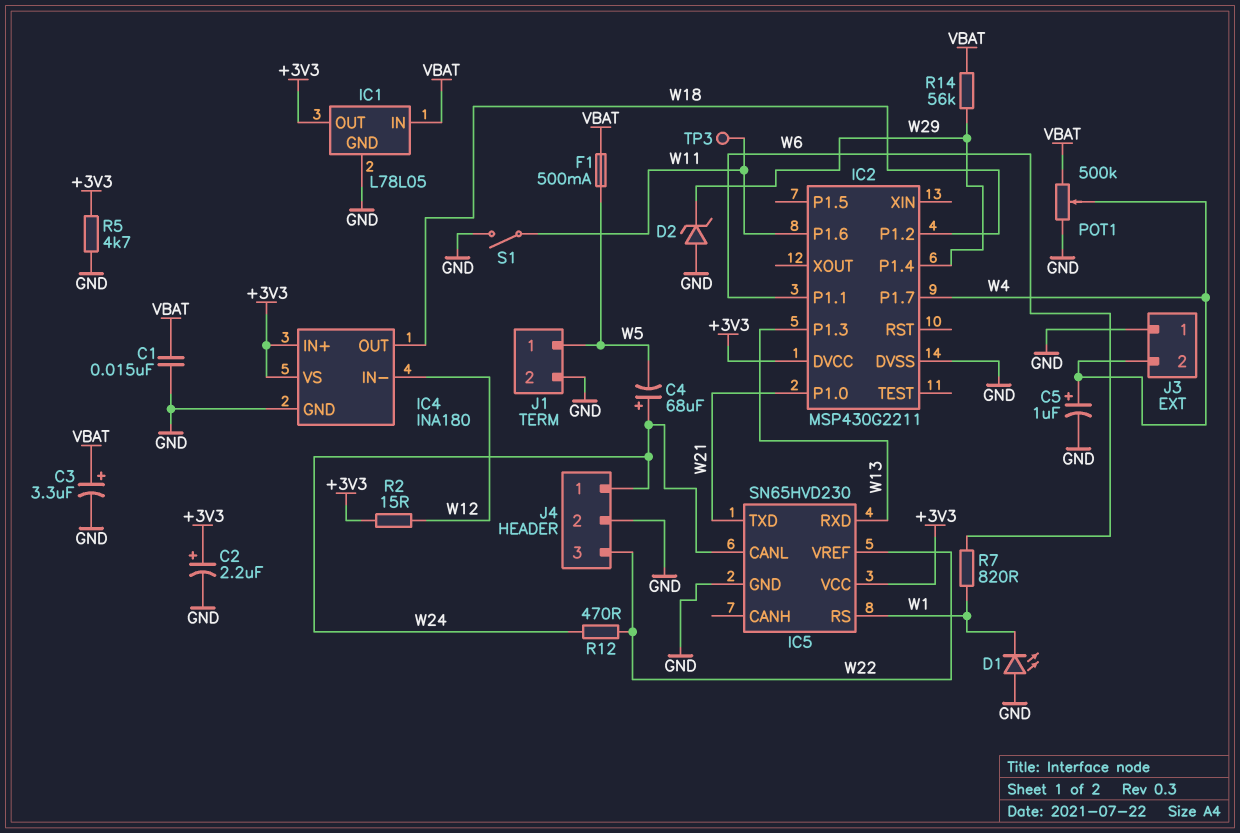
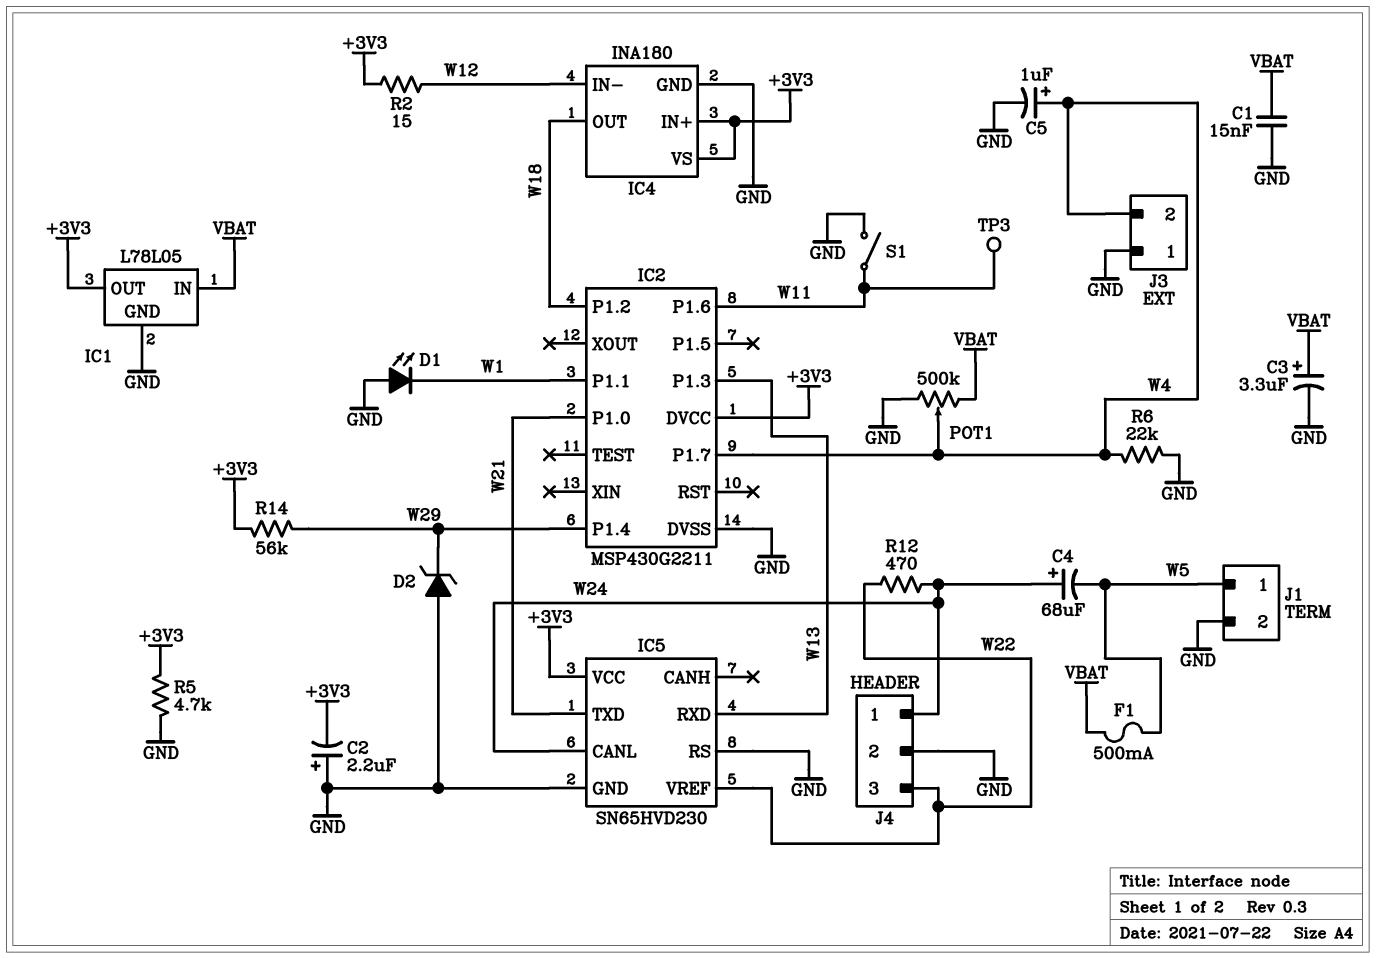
C2: 2.2uF (plus +3V3, minus GND) -> 2.2uF (plus GND, minus +3V3)
IC2 pin P1.1: W6 -> W1
IC5 pin RS: W1 -> GND
R6: none -> 22k (GND, W4)
R7: 820 (W1, W6) -> none
R14: 56k (VBAT, W29) -> 56k (+3V3, W29)

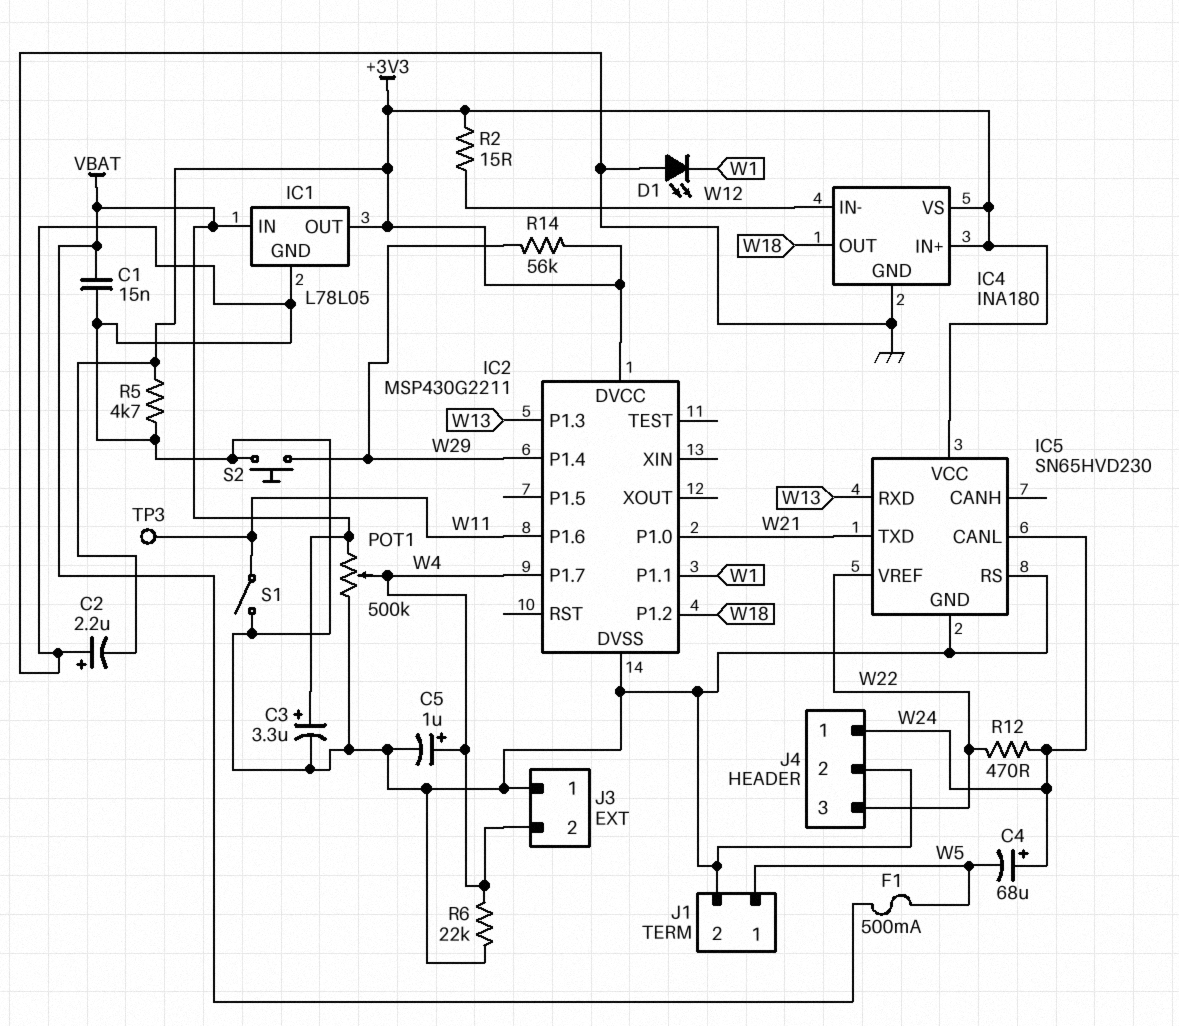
D2: zener (A GND, K W29) -> none
S2: none -> button (GND, W29)

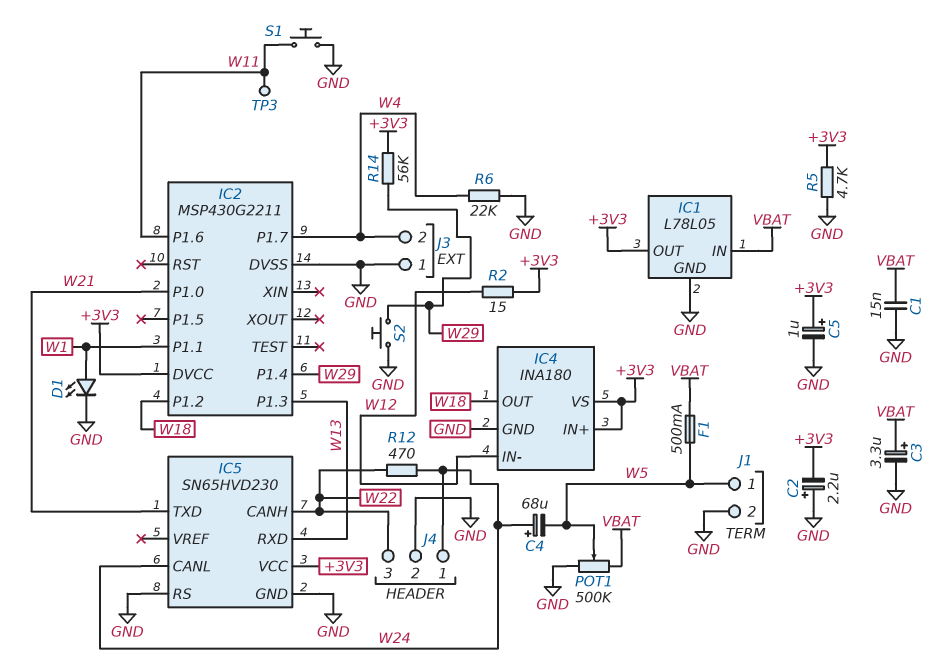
C5: 1uF (plus W4, minus GND) -> 1uF (plus +3V3, minus GND)
D1: LED (A GND, K W1) -> LED (A W1, K GND)
IC5 pin CANH: none -> W22
IC5 pin VREF: W22 -> none
POT1: 500k (GND, VBAT, wiper W4) -> 500k (GND, VBAT, wiper W5)
S1: switch (GND, W11) -> button (GND, W11)

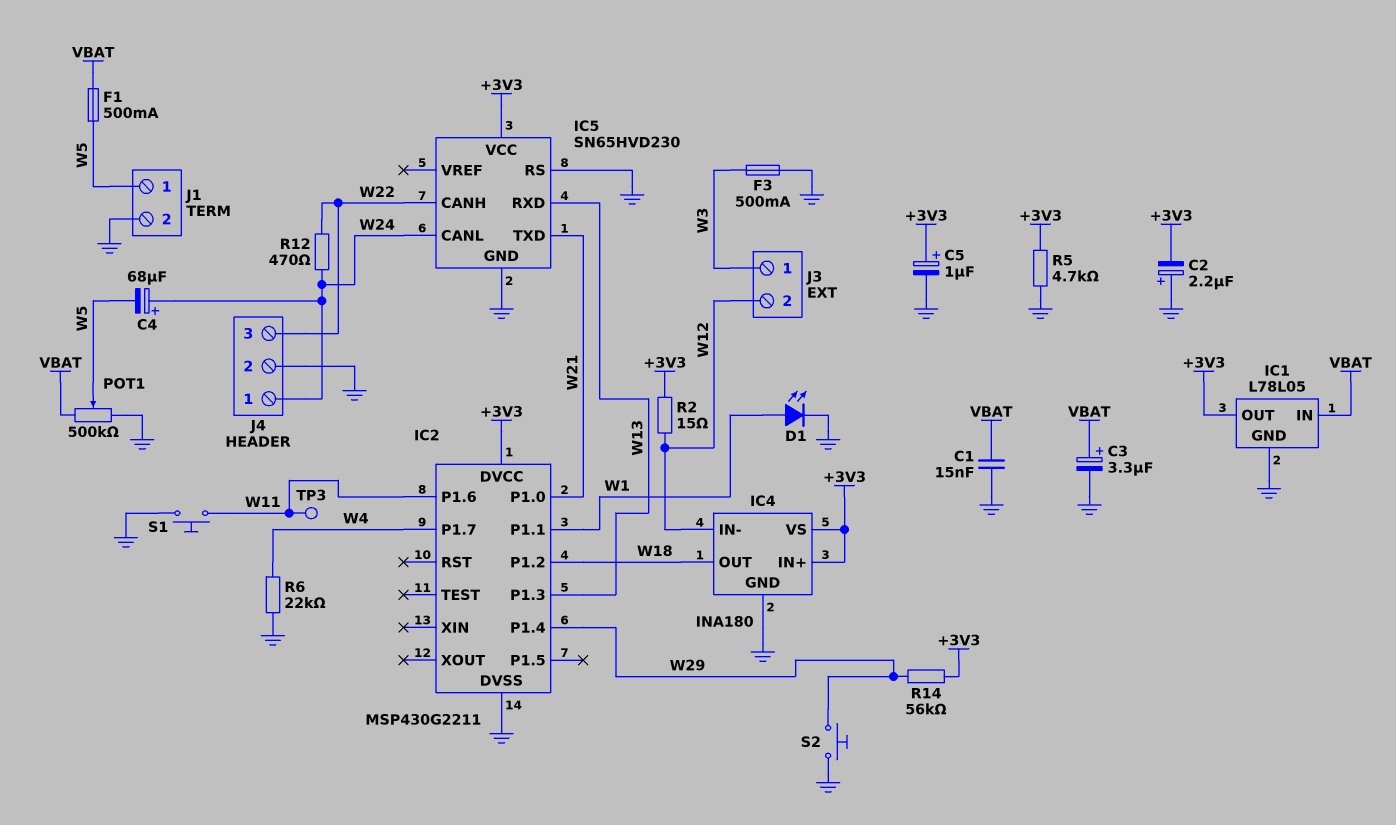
F3: none -> 500mA (GND, W3)
J3 pin 1: GND -> W3
J3 pin 2: W4 -> W12

